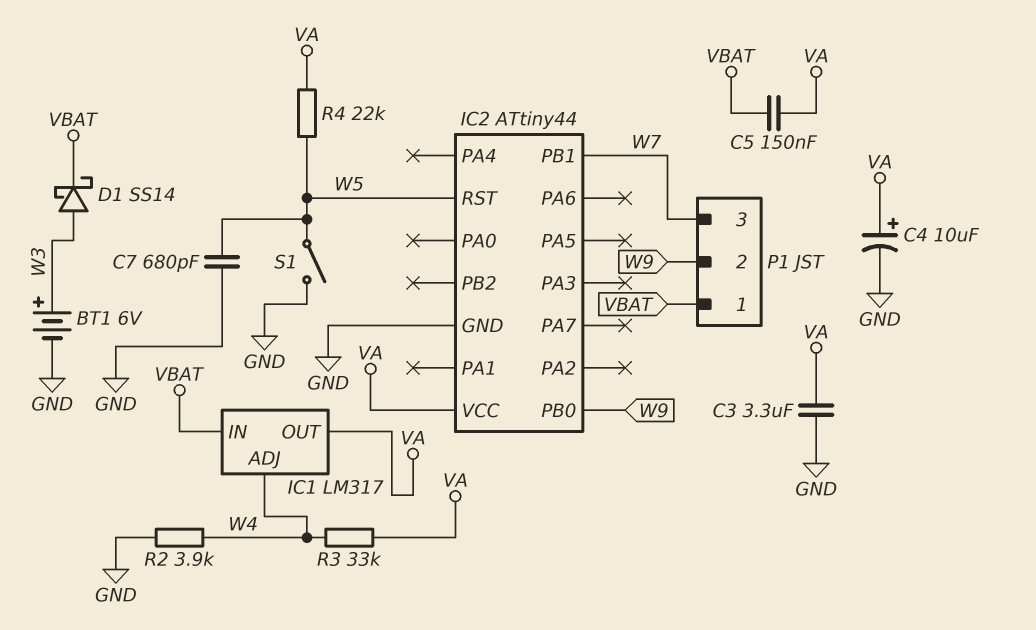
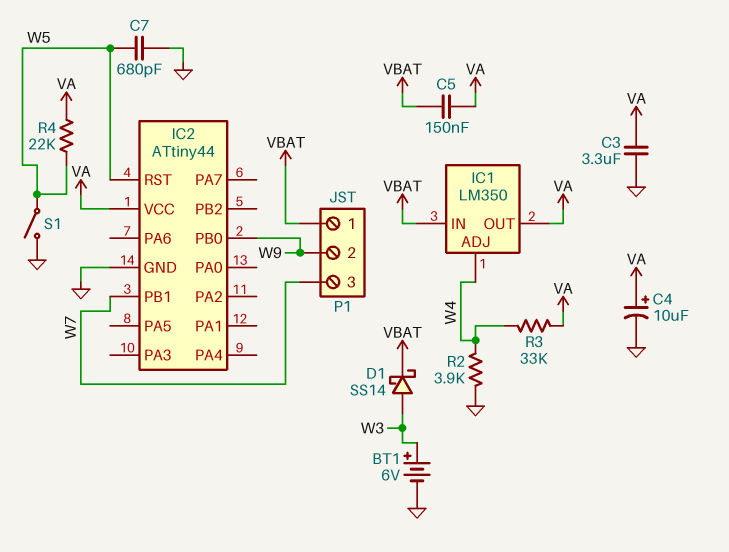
IC1: LM317 -> LM350

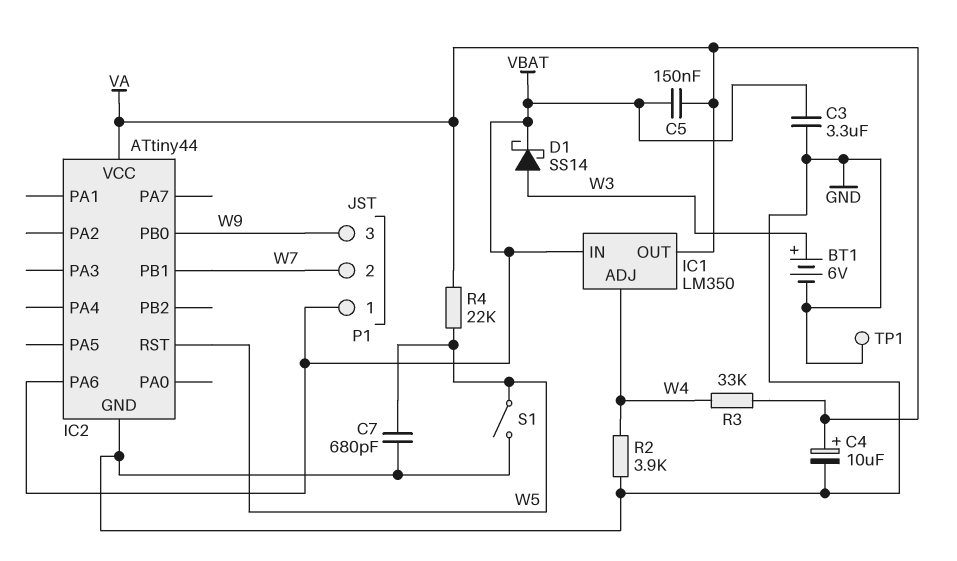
C3: 3.3uF (GND, VA) -> 3.3uF (GND, VBAT)
IC2 pin PA6: none -> VBAT
P1 pin 2: W9 -> W7
P1 pin 3: W7 -> W9
TP1: none -> test point (GND)

